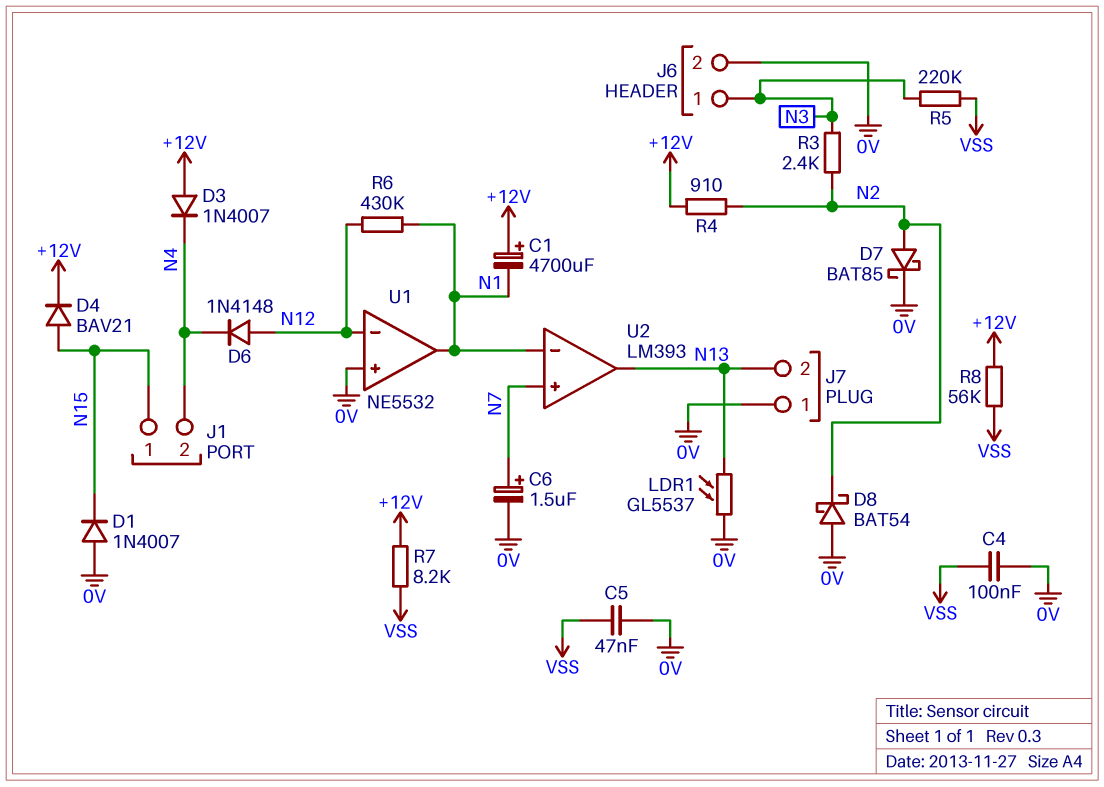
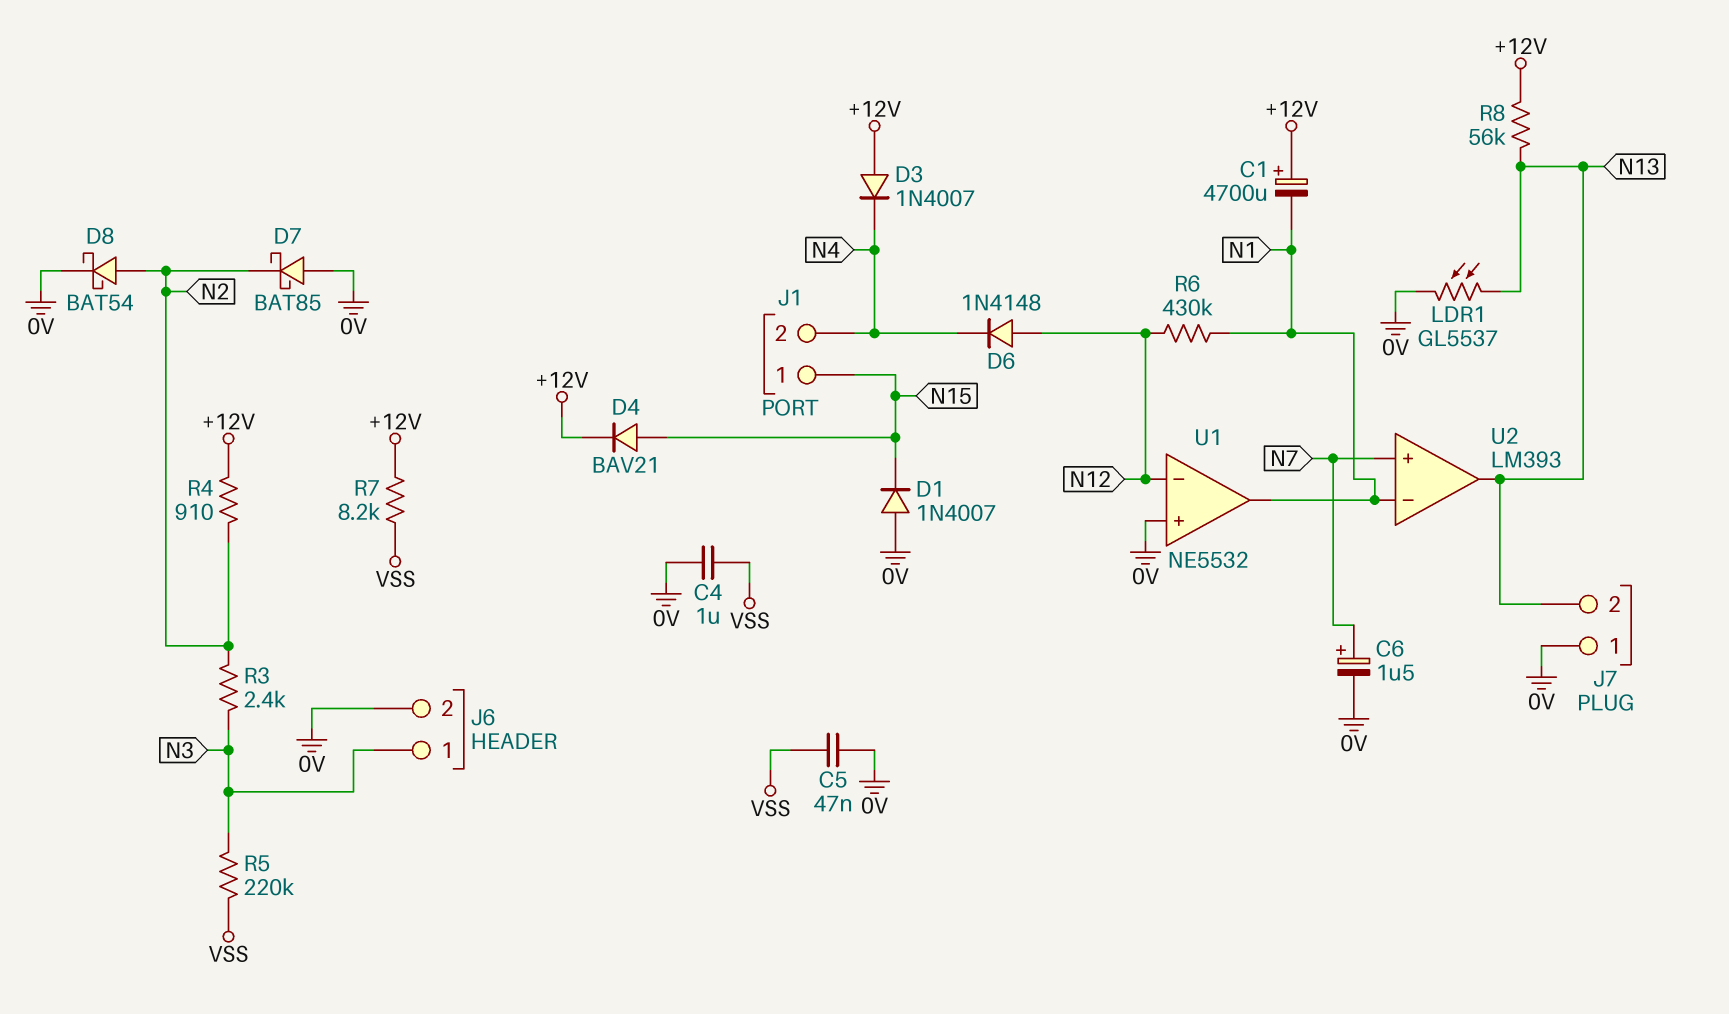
C4: 100nF (0V, VSS) -> 1uF (0V, VSS)
D7: schottky BAT85 (A N2, K 0V) -> schottky BAT85 (A 0V, K N2)
D8: schottky BAT54 (A 0V, K N2) -> schottky BAT54 (A N2, K 0V)
R8: 56k (+12V, VSS) -> 56k (+12V, N13)

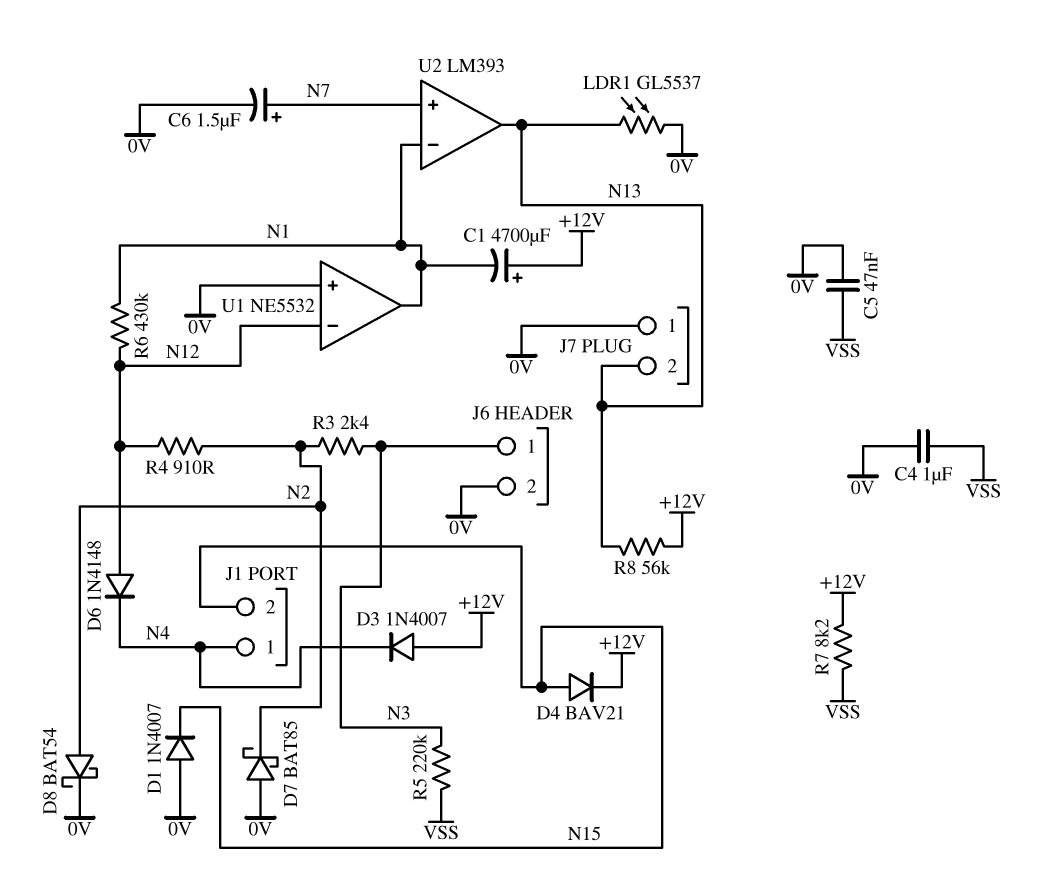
J1 pin 1: N15 -> N4
J1 pin 2: N4 -> N15
R4: 910 (+12V, N2) -> 910 (N2, N12)

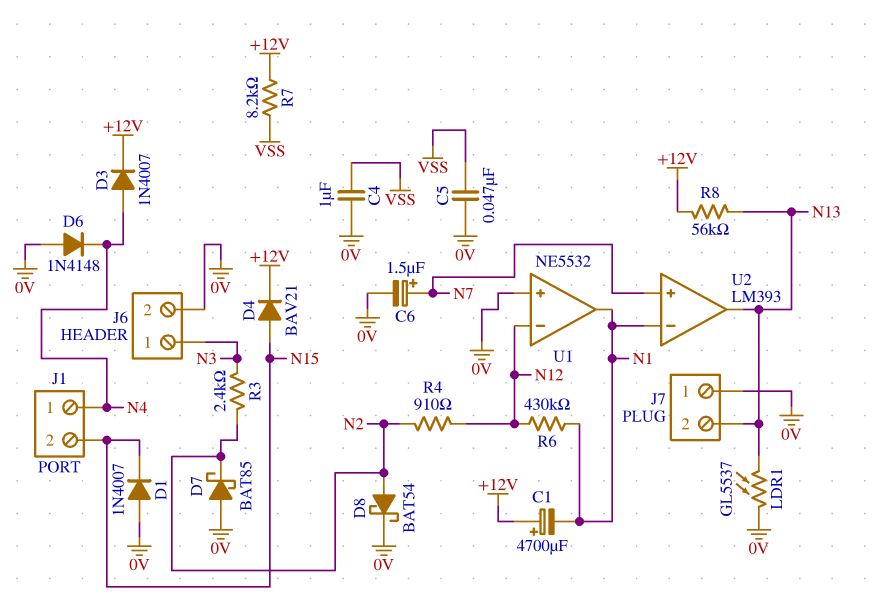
D3: diode 1N4007 (A +12V, K N4) -> diode 1N4007 (A N4, K +12V)
D6: diode 1N4148 (A N12, K N4) -> diode 1N4148 (A 0V, K N4)
R5: 220k (N3, VSS) -> none

